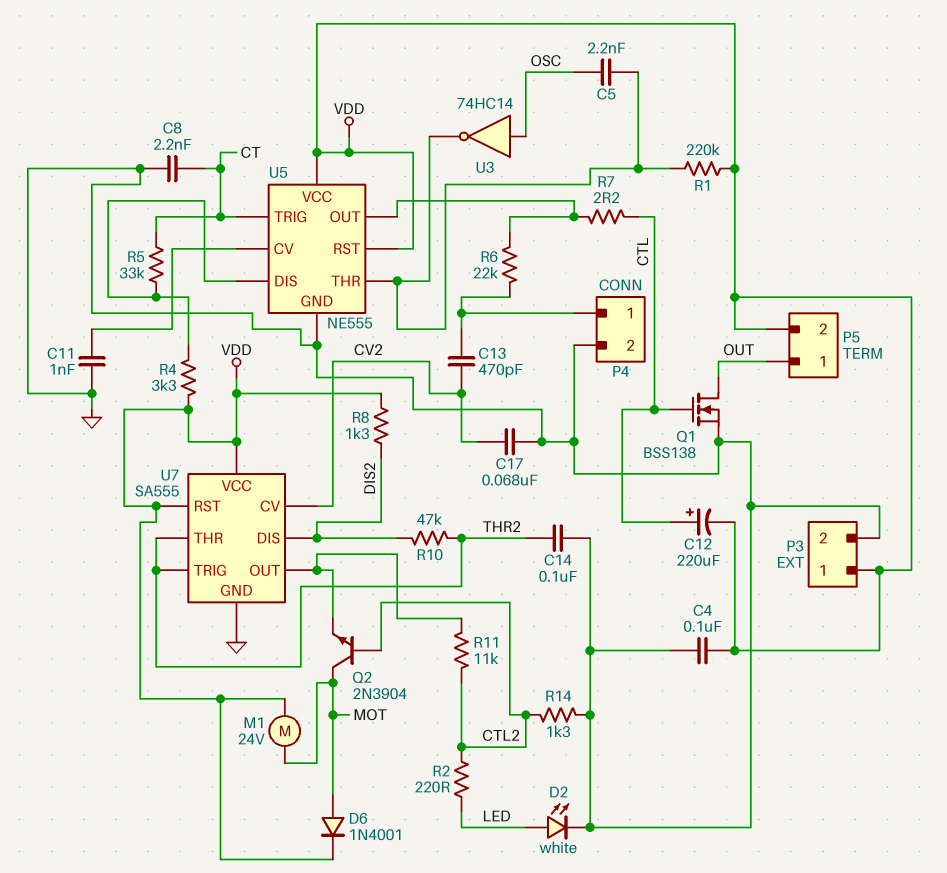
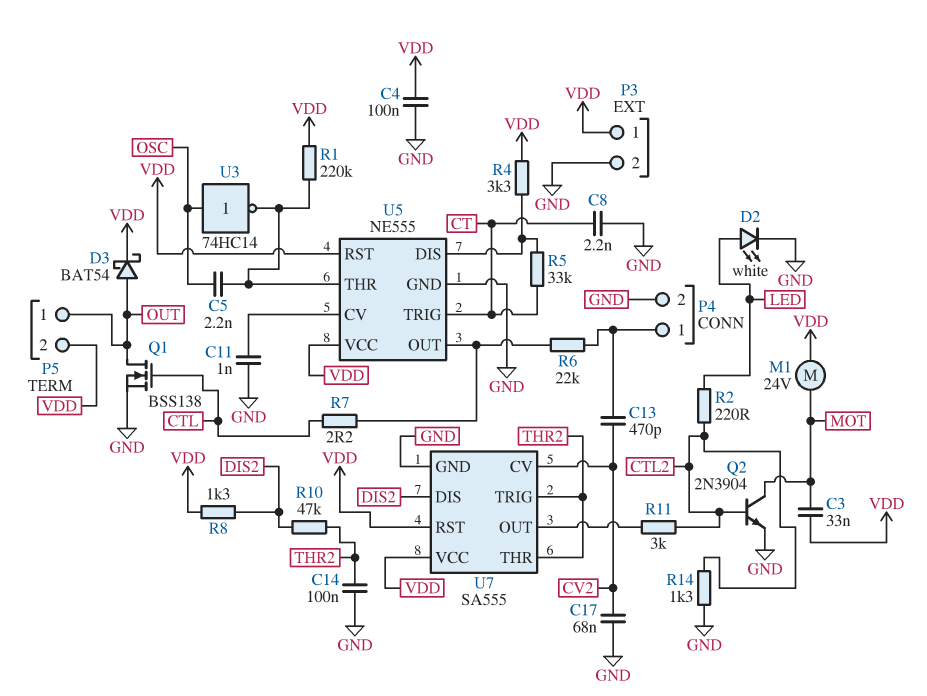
C3: none -> 33nF (MOT, VDD)
C12: 220uF (plus CTL, minus VDD) -> none
D3: none -> schottky BAT54 (A OUT, K VDD)
D6: diode 1N4001 (A MOT, K VDD) -> none
Q2: NPN 2N3904 (B CTL2, C MOT, E U7/OUT) -> NPN 2N3904 (B CTL2, C MOT, E GND)
R11: 11k (CTL2, U7/OUT) -> 3k (CTL2, U7/OUT)

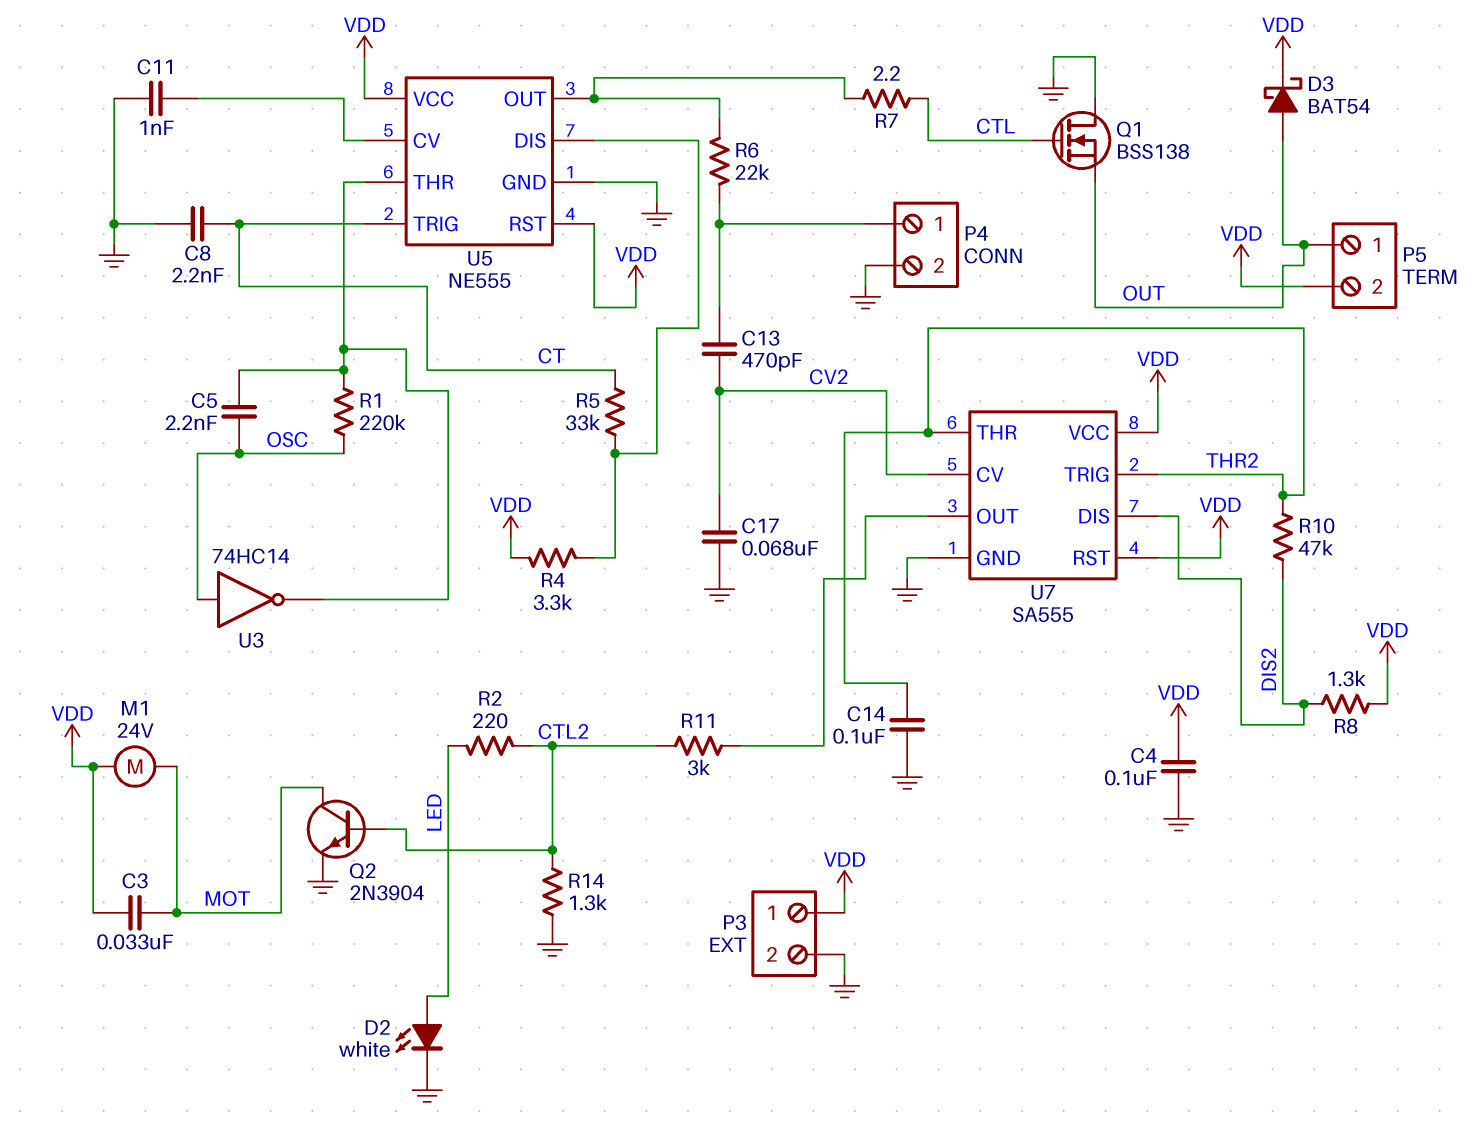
Q1: NMOS BSS138 (G CTL, D OUT, S GND) -> NMOS BSS138 (G CTL, D GND, S OUT)
R1: 220k (U5/THR, VDD) -> 220k (OSC, U5/THR)

